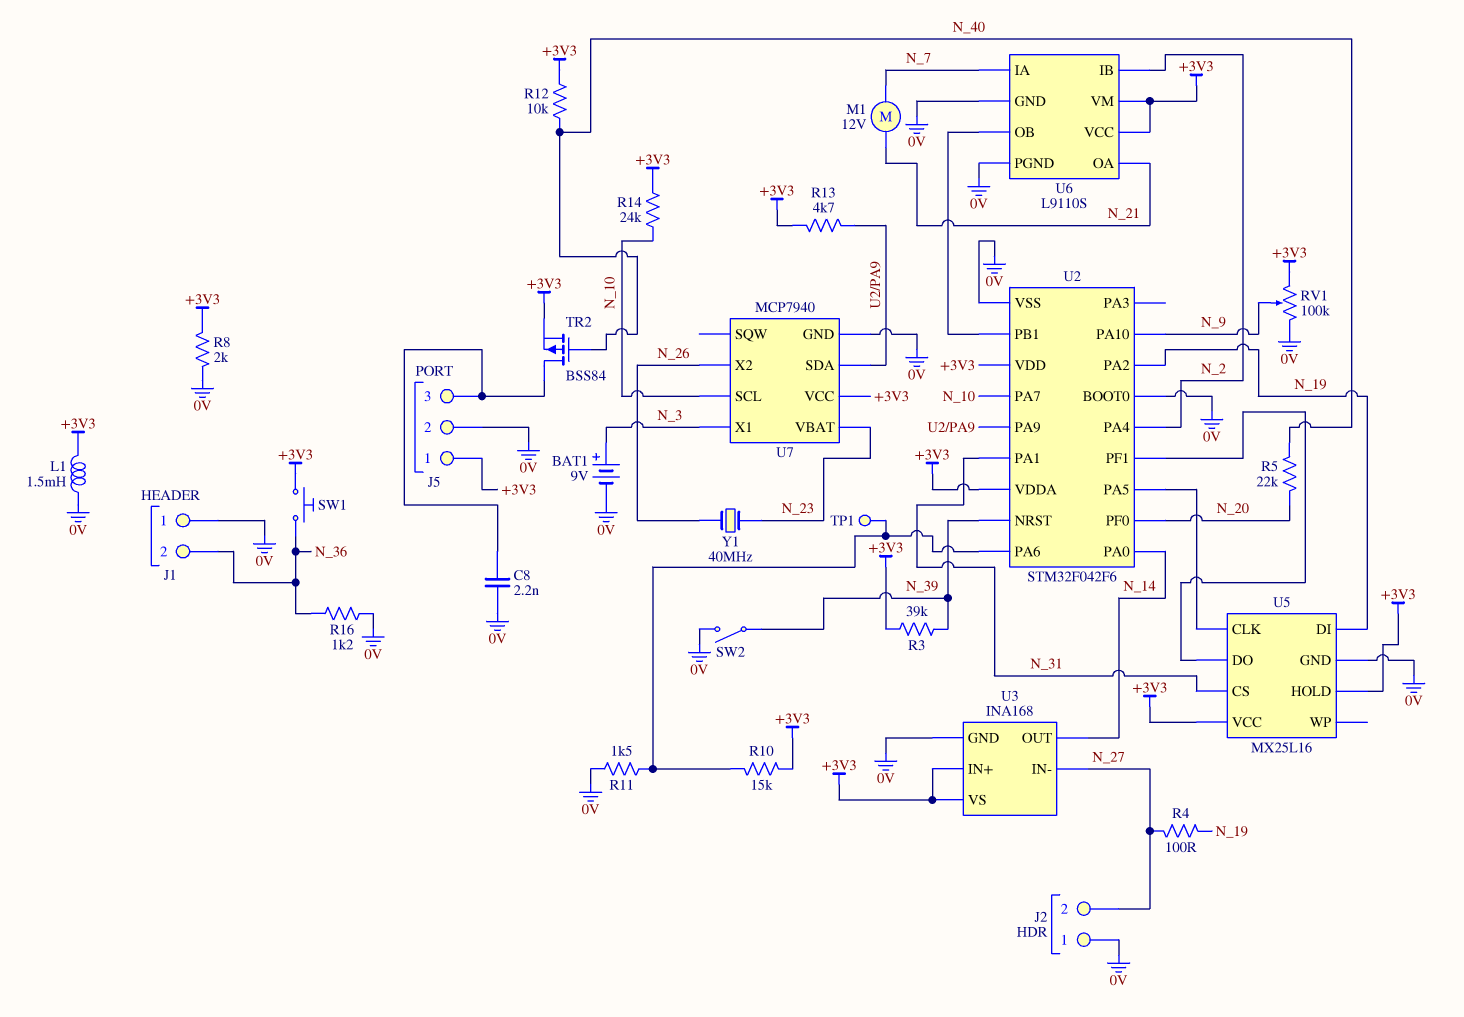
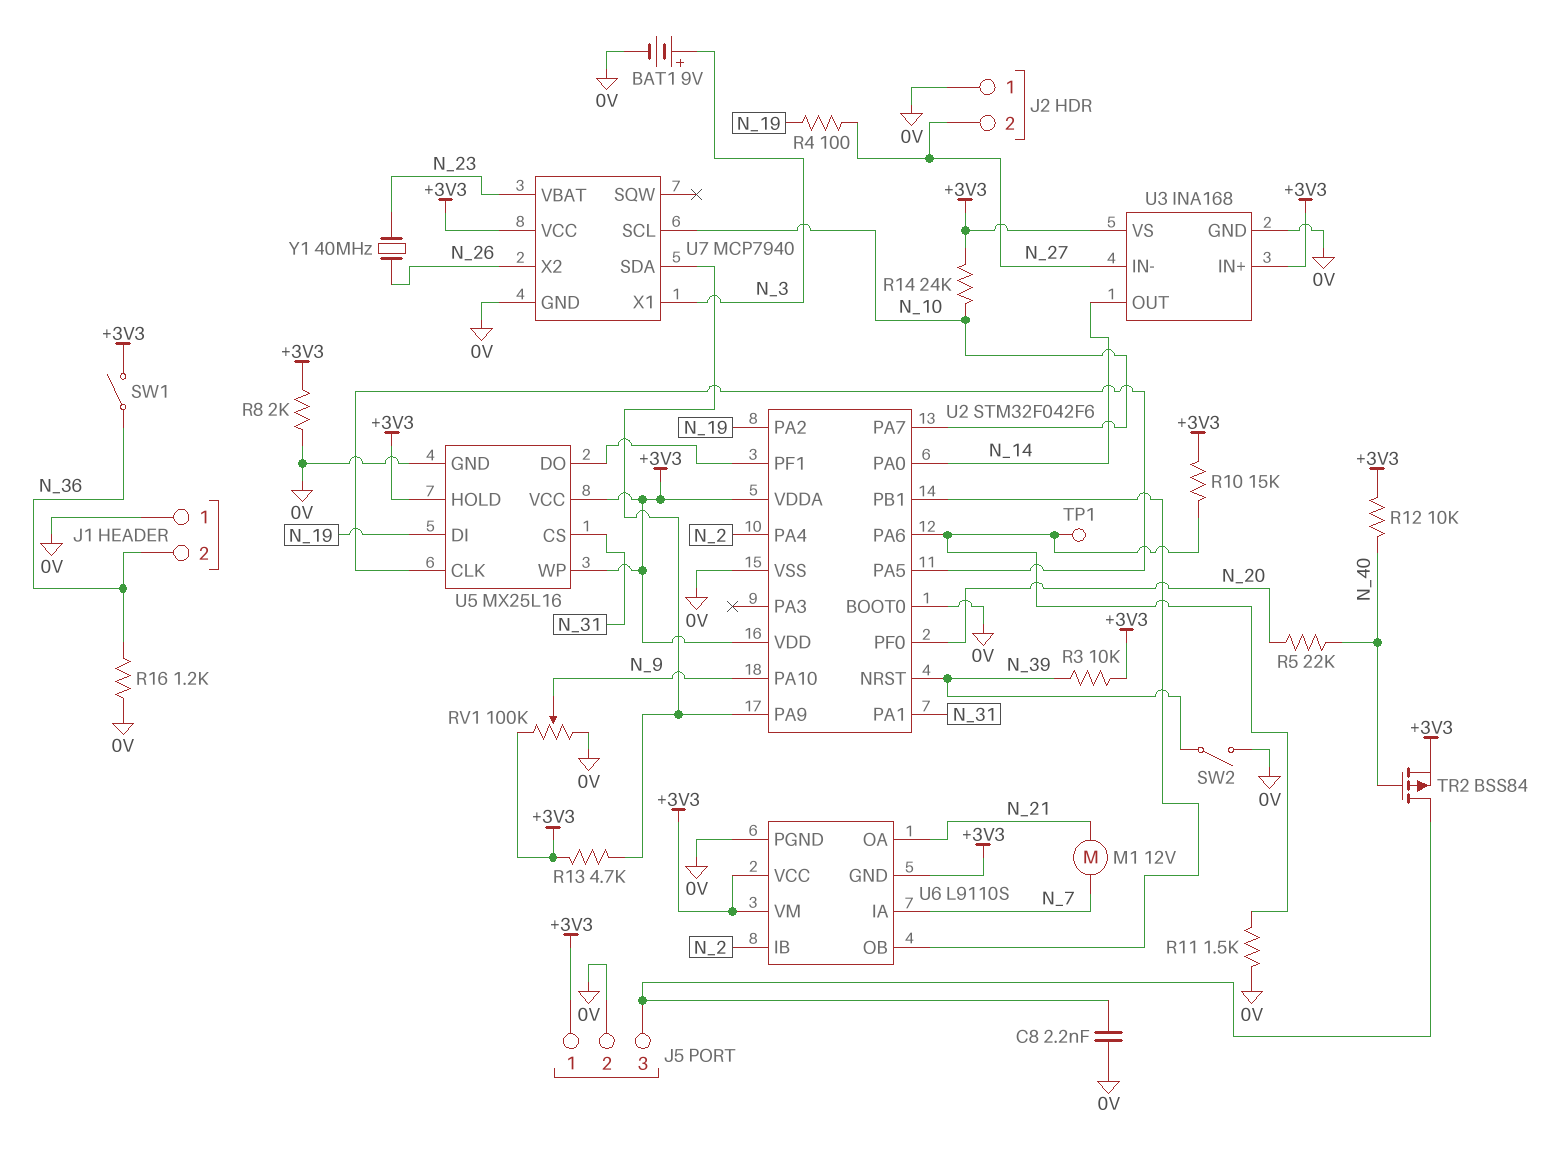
L1: 1.5mH (+3V3, 0V) -> none
R3: 39k (+3V3, N_39) -> 10k (+3V3, N_39)
SW1: button (+3V3, N_36) -> switch (+3V3, N_36)
U5 pin WP: none -> +3V3
U6 pin GND: 0V -> +3V3

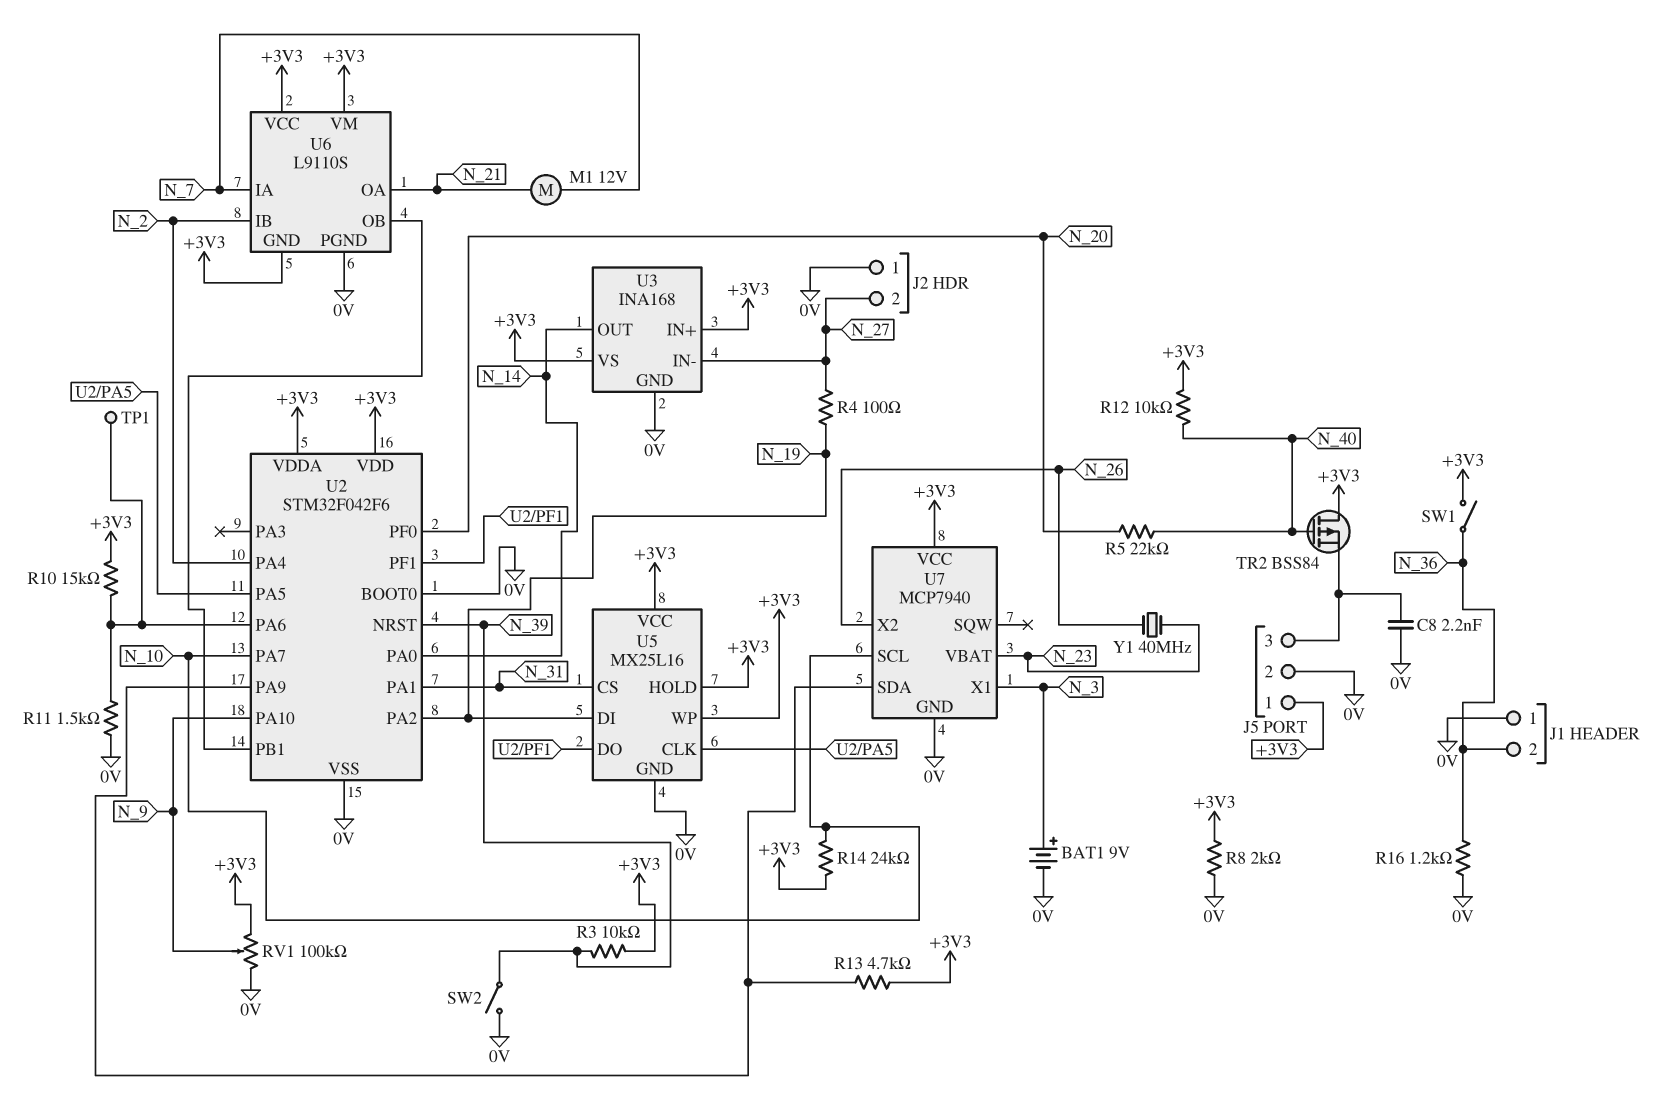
TR2: PMOS BSS84 (G N_40, D J5/3, S +3V3) -> PMOS BSS84 (G N_40, D +3V3, S J5/3)

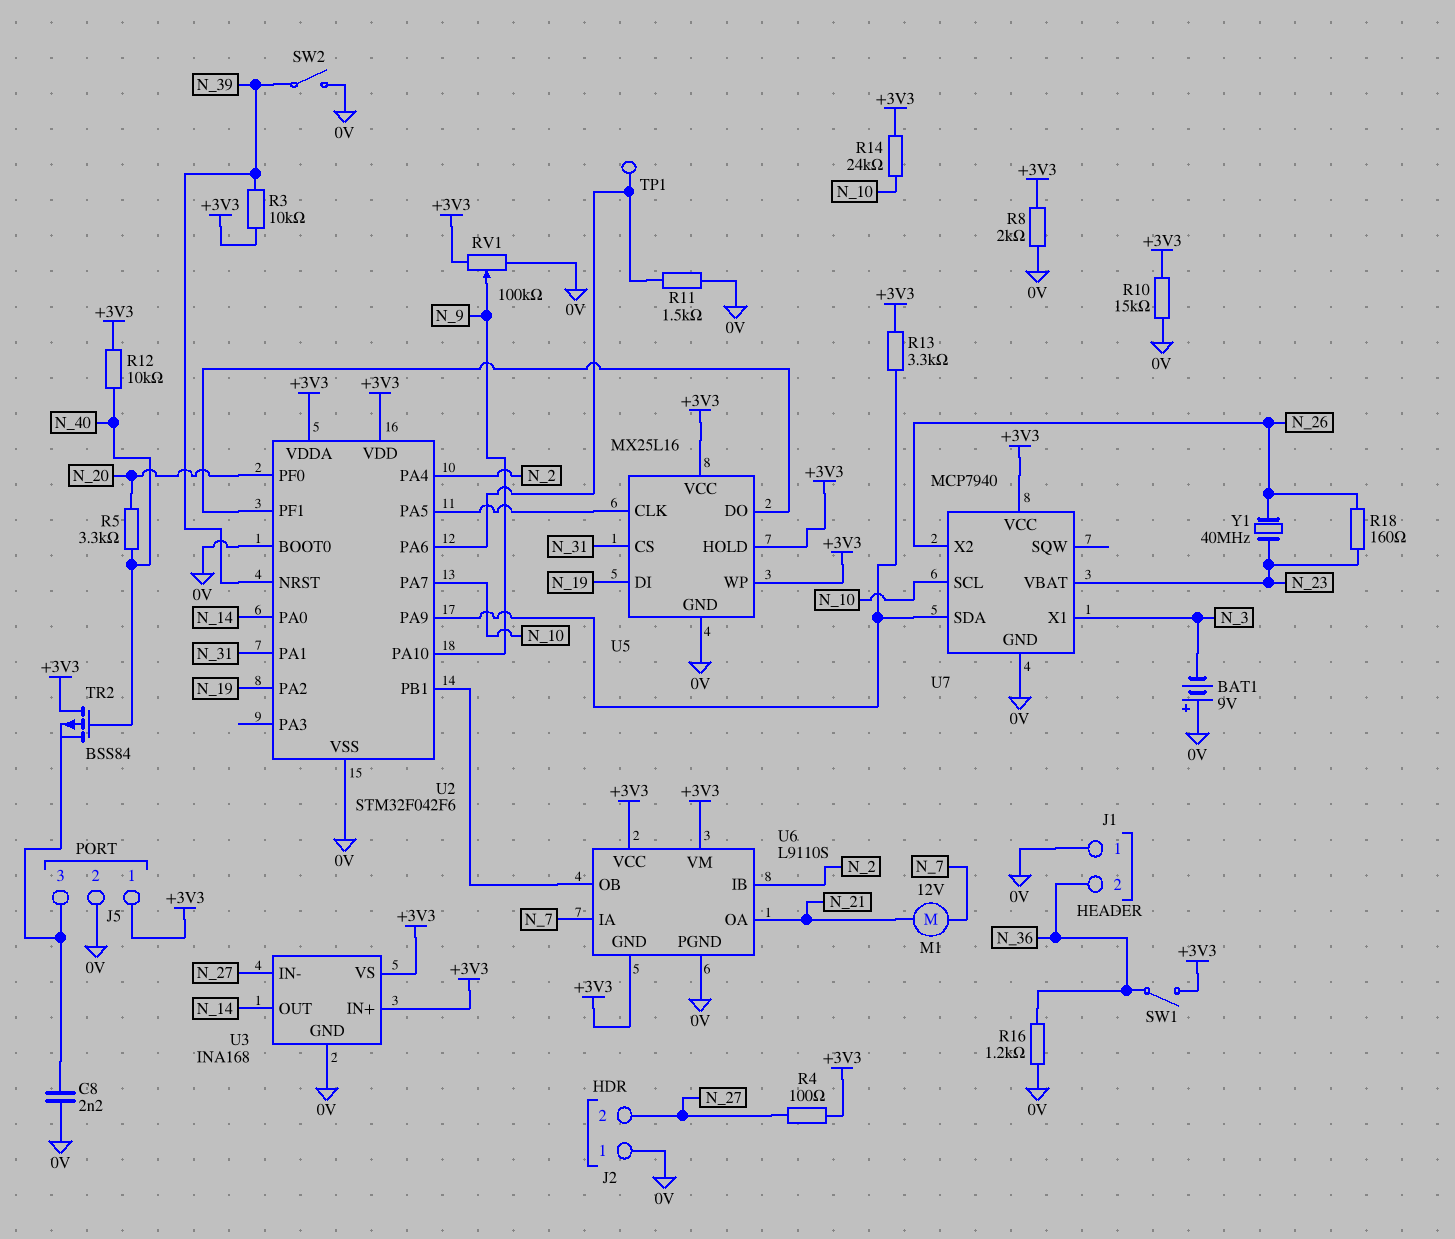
BAT1: 9V (plus N_3, minus 0V) -> 9V (plus 0V, minus N_3)
R4: 100 (N_19, N_27) -> 100 (+3V3, N_27)
R5: 22k (N_20, N_40) -> 3.3k (N_20, N_40)
R10: 15k (+3V3, U2/PA6) -> 15k (+3V3, 0V)
R13: 4.7k (+3V3, U2/PA9) -> 3.3k (+3V3, U2/PA9)
R18: none -> 160 (N_23, N_26)

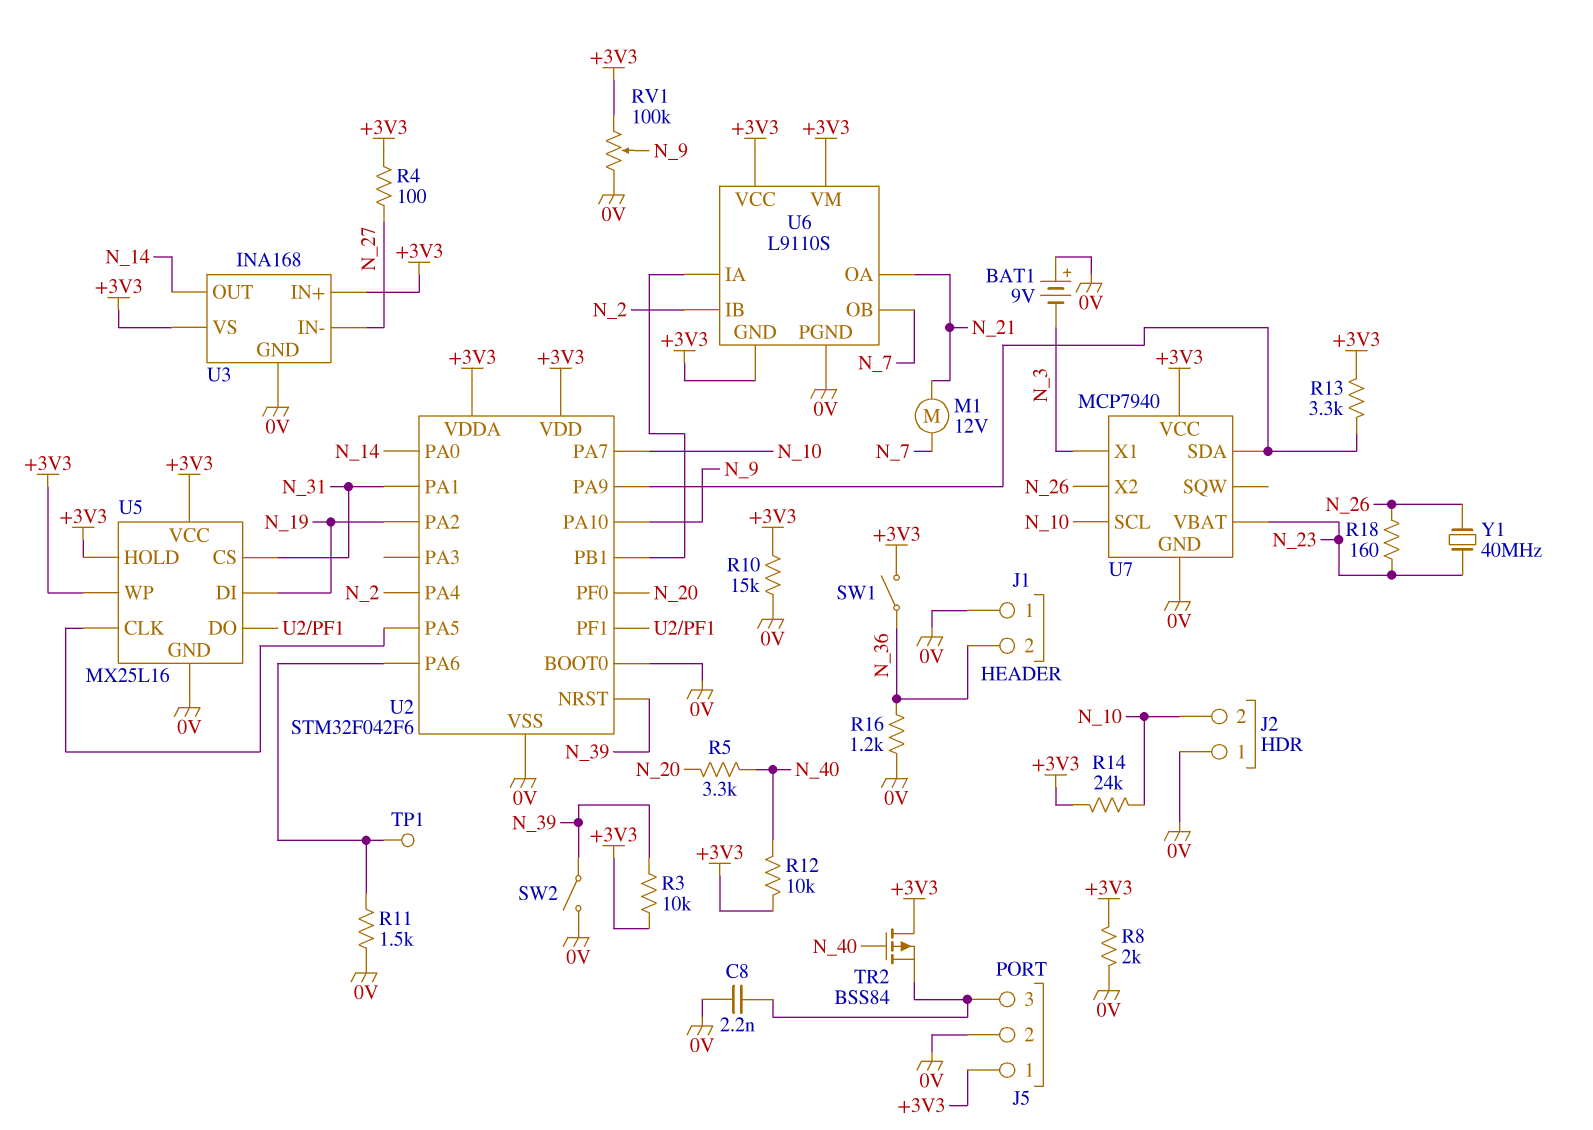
J2 pin 2: N_27 -> N_10
U6 pin IA: N_7 -> U2/PB1
U6 pin OB: U2/PB1 -> N_7

